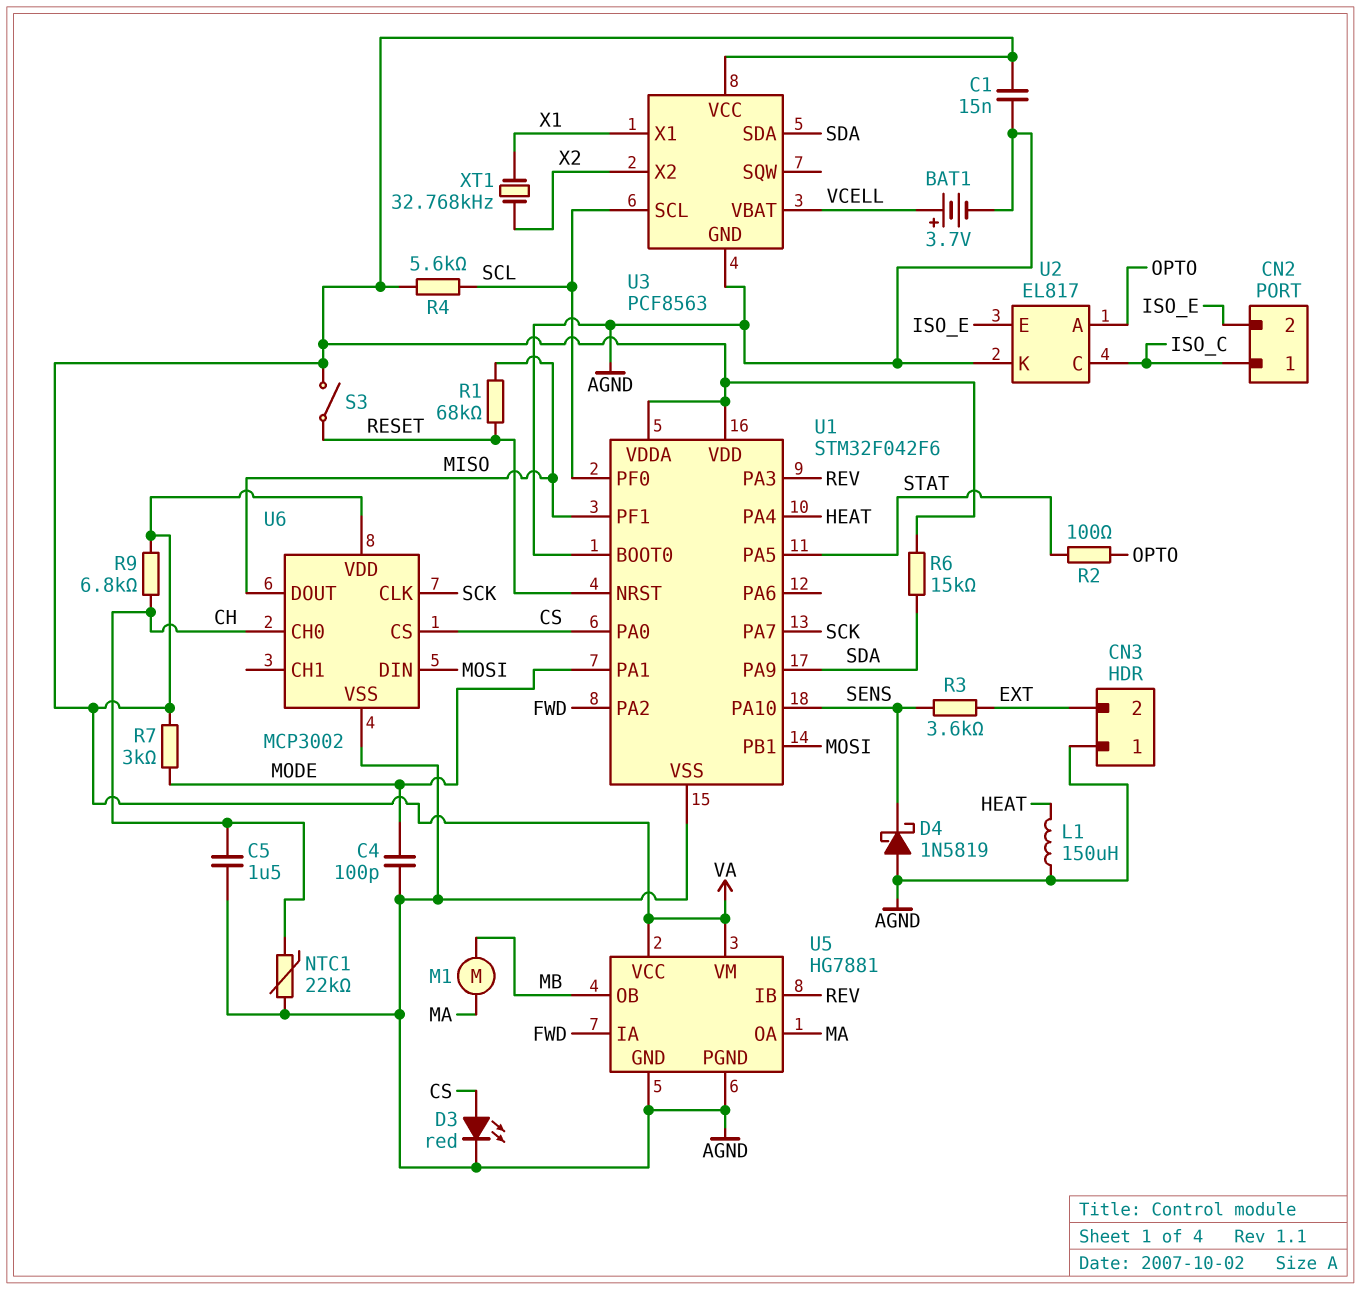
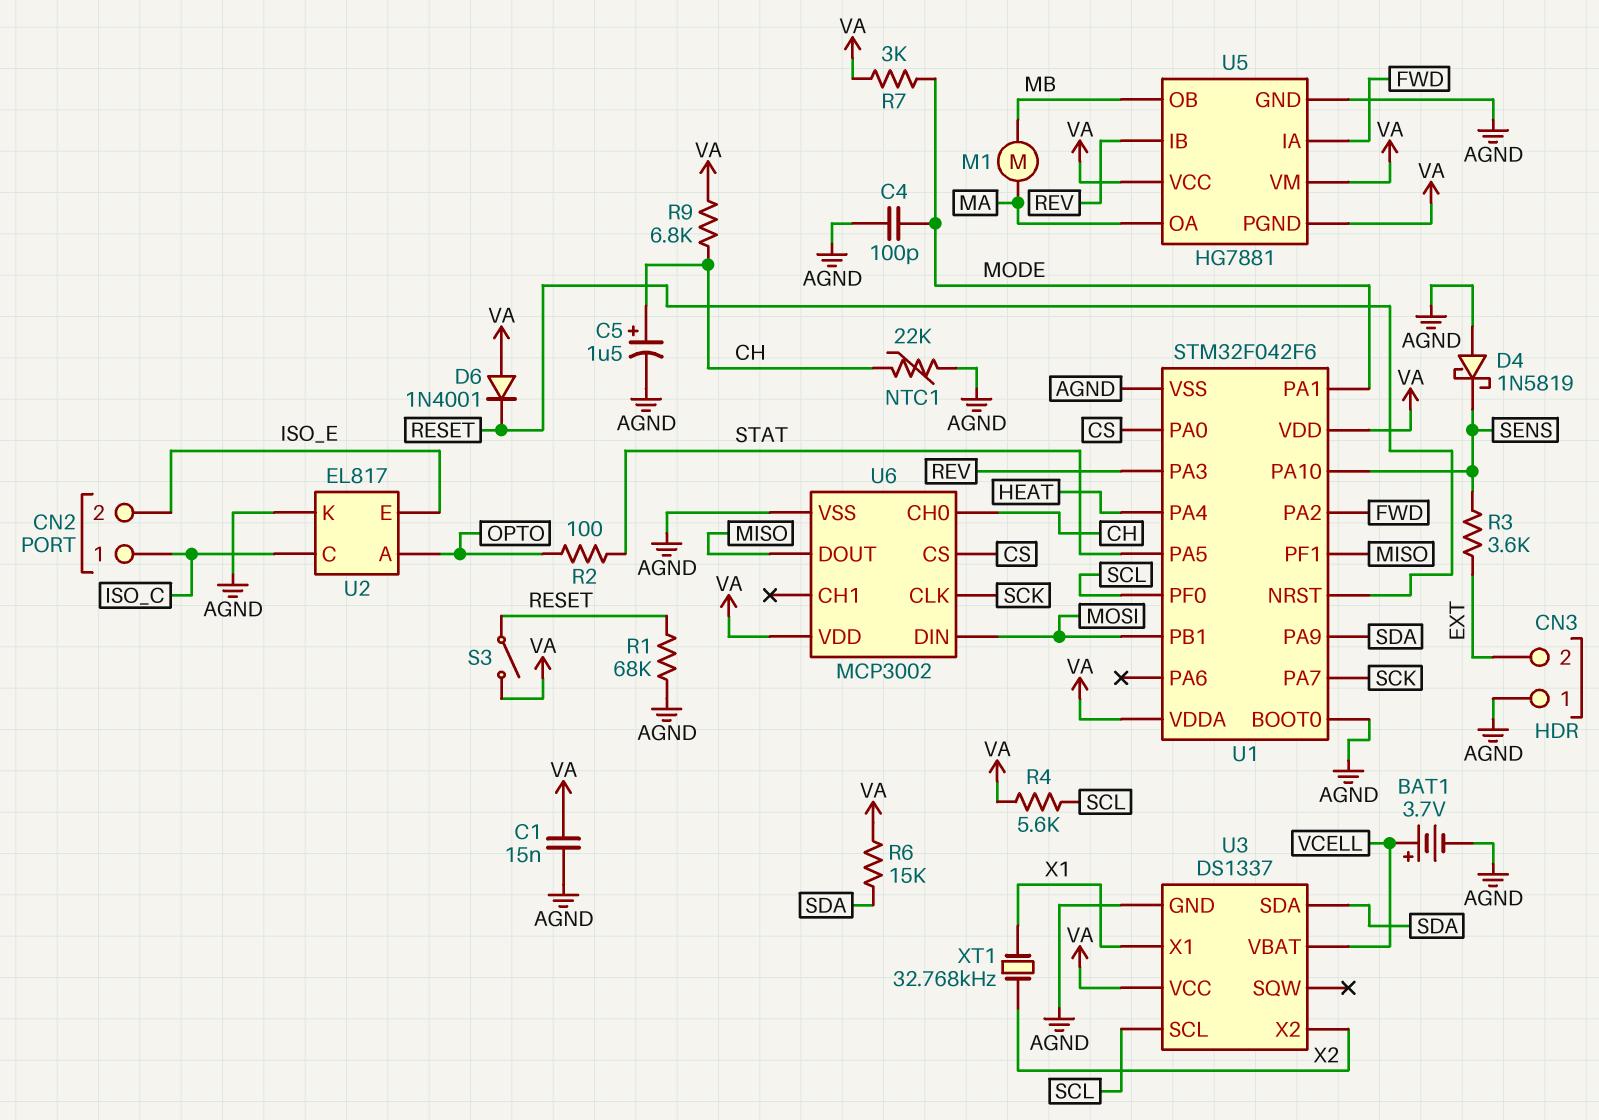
C5: 1.5uF (AGND, CH) -> 1.5uF (plus CH, minus AGND)
D3: LED red (A CS, K AGND) -> none
D6: none -> diode 1N4001 (A VA, K RESET)
L1: 150uH (AGND, HEAT) -> none
R1: 68k (MISO, RESET) -> 68k (AGND, RESET)
U3: PCF8563 -> DS1337
U5 pin PGND: AGND -> VA

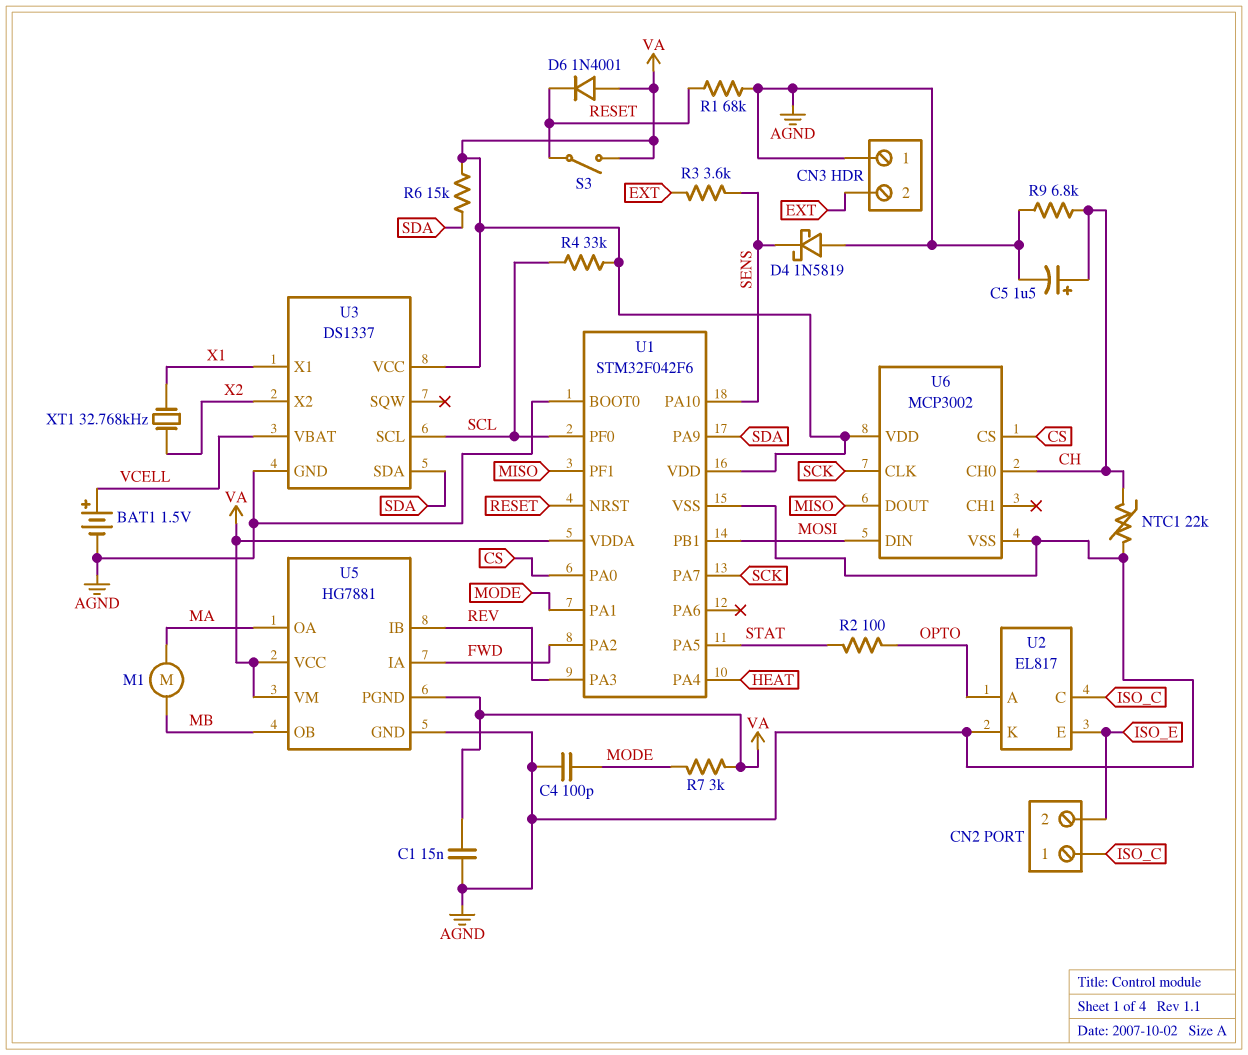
BAT1: 3.7V (plus VCELL, minus AGND) -> 1.5V (plus VCELL, minus AGND)
R4: 5.6k (SCL, VA) -> 33k (SCL, VA)
R9: 6.8k (CH, VA) -> 6.8k (AGND, CH)

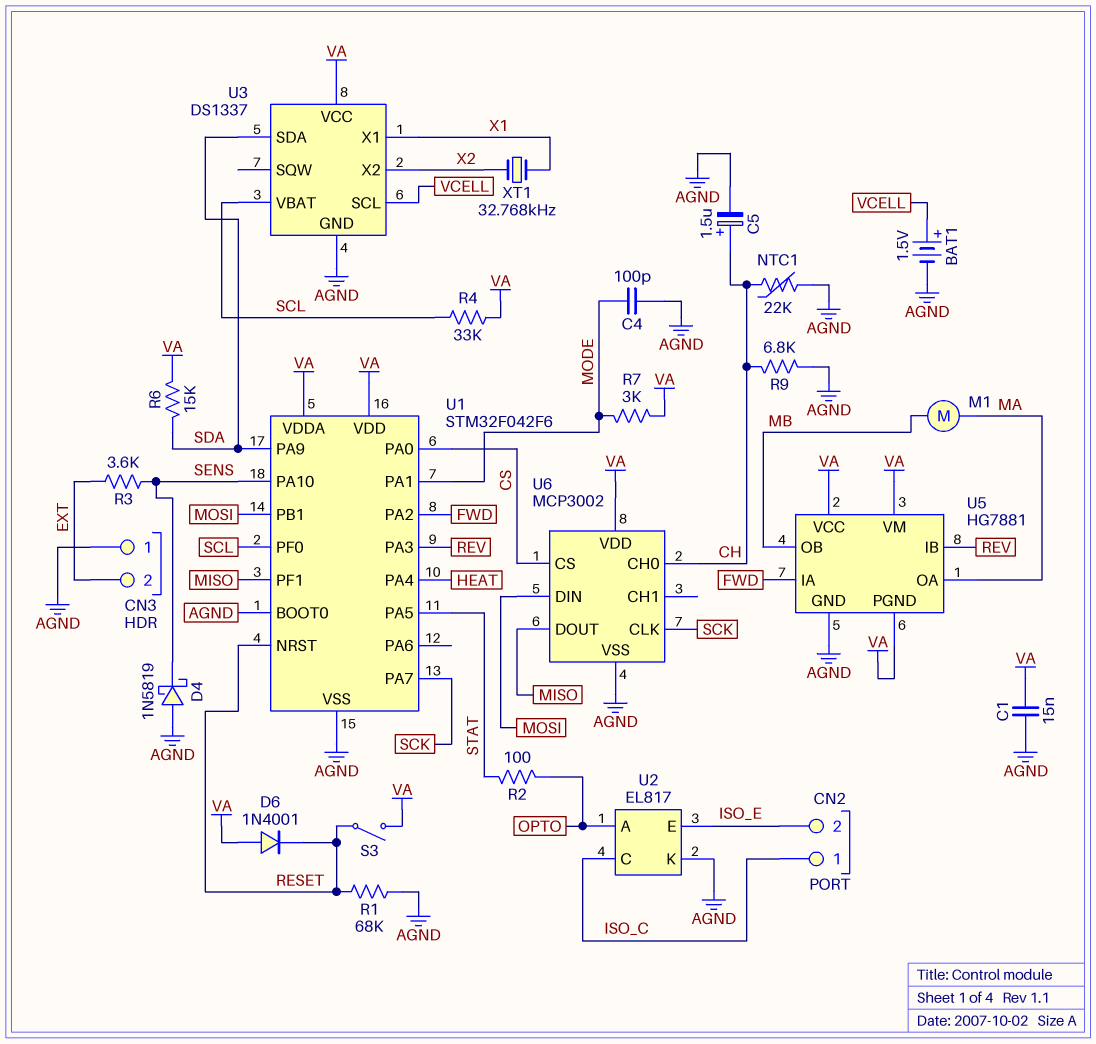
U3 pin SCL: SCL -> VCELL
U3 pin VBAT: VCELL -> SCL

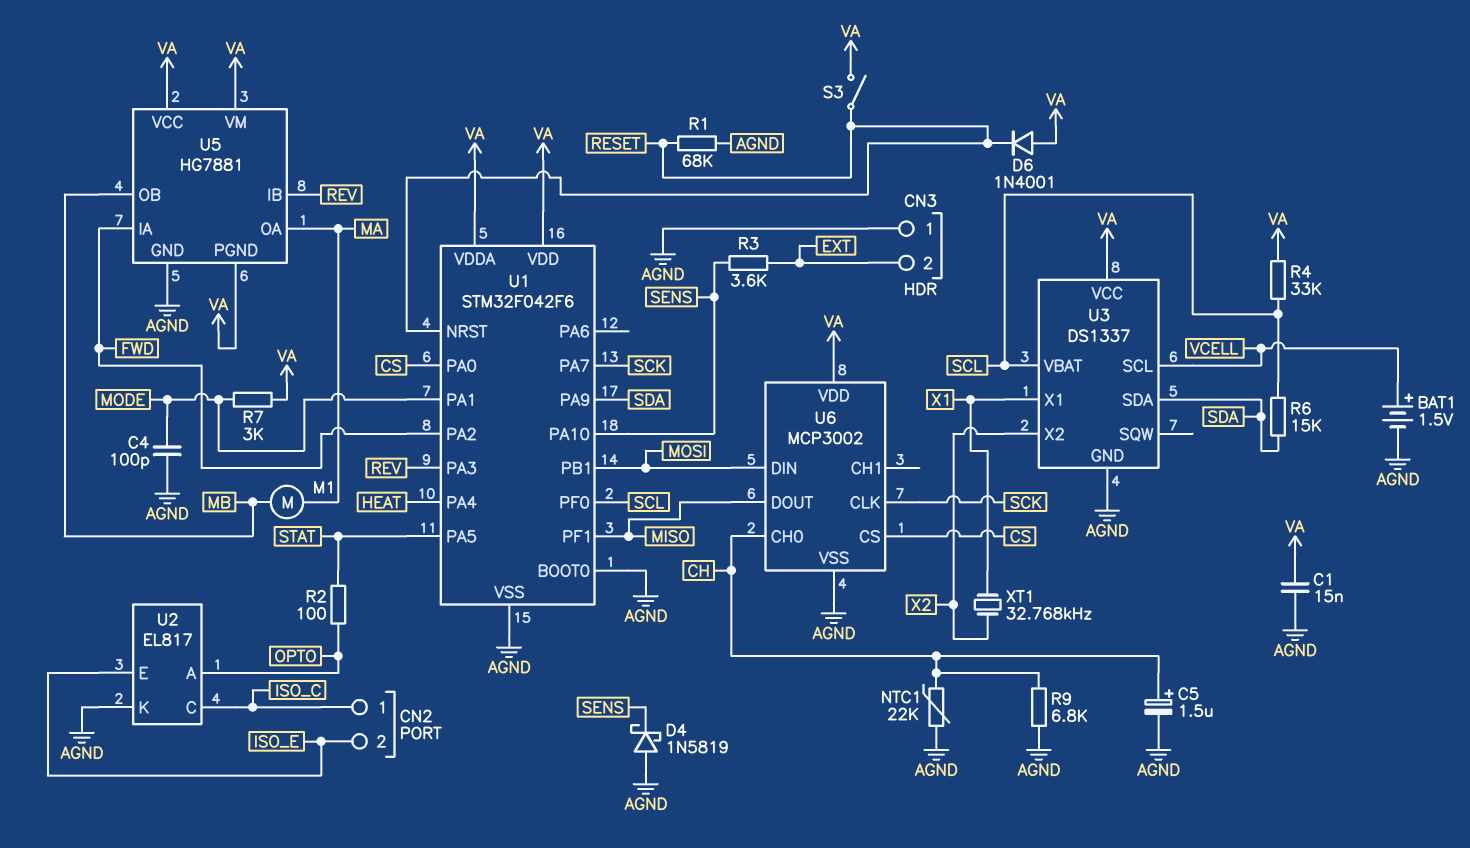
R6: 15k (SDA, VA) -> 15k (SCL, SDA)

